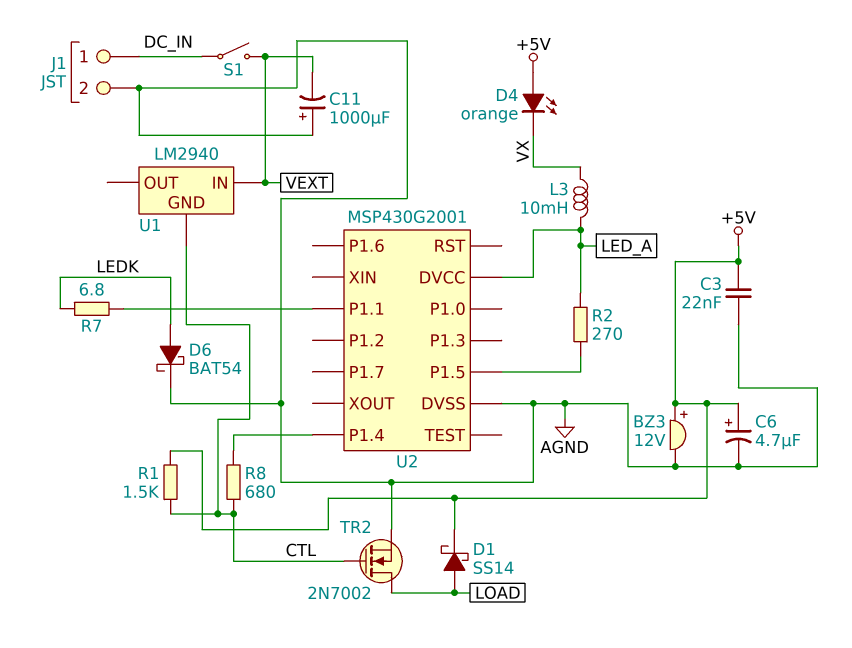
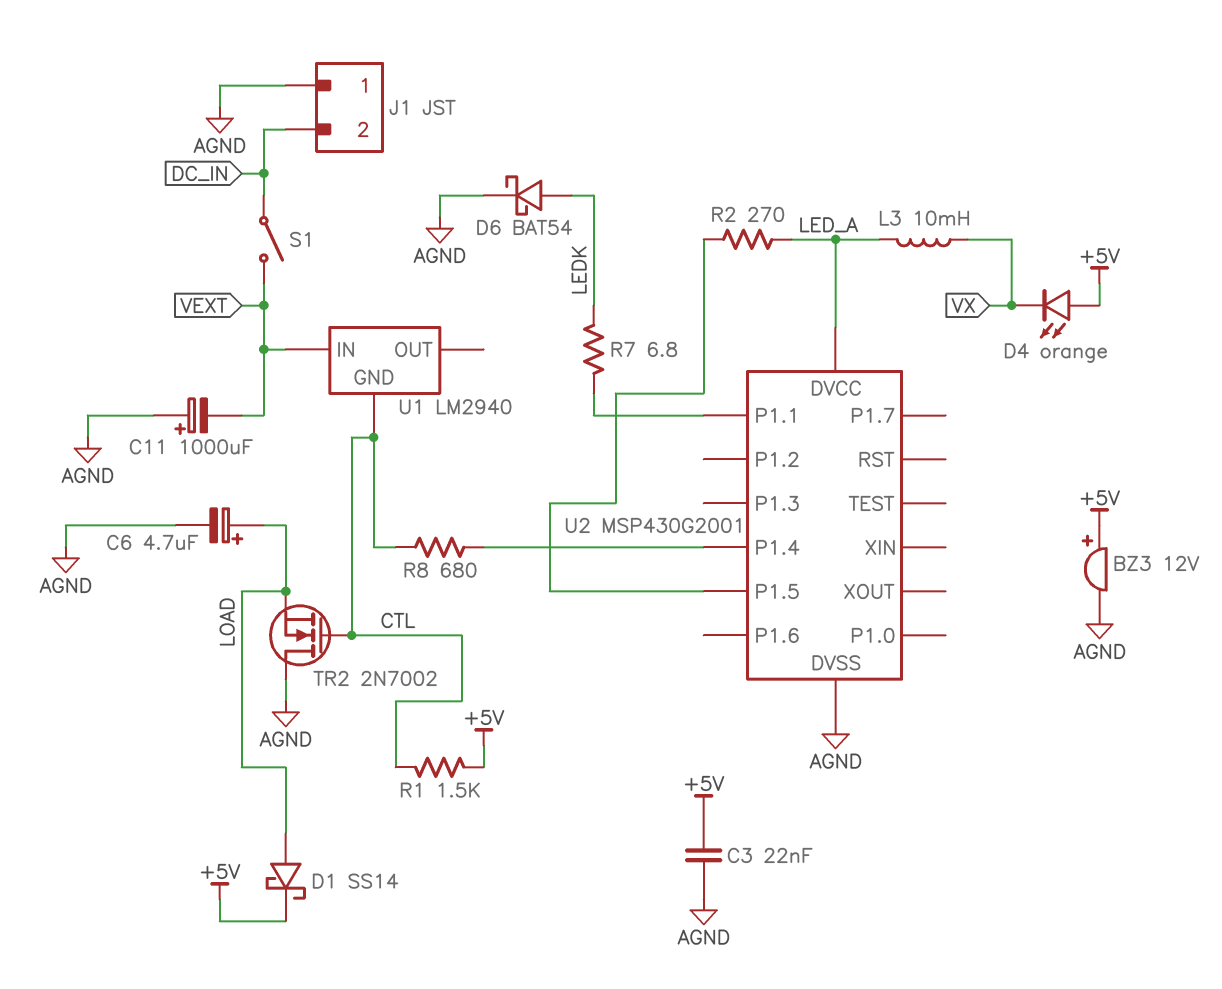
C6: 4.7uF (plus +5V, minus AGND) -> 4.7uF (plus LOAD, minus AGND)
J1 pin 1: DC_IN -> AGND
J1 pin 2: AGND -> DC_IN
TR2: NMOS 2N7002 (G CTL, D LOAD, S AGND) -> NMOS 2N7002 (G CTL, D AGND, S LOAD)

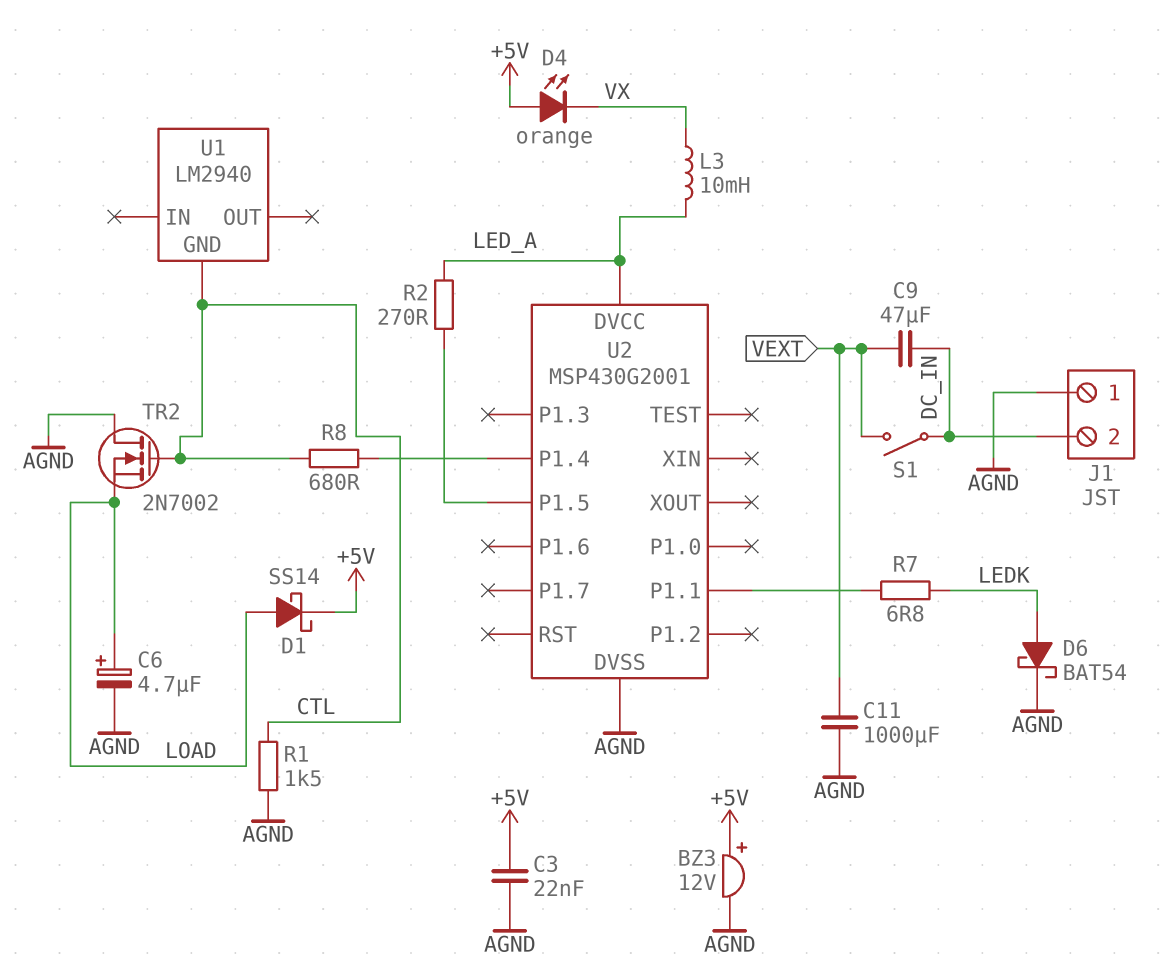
C9: none -> 47uF (DC_IN, VEXT)
C11: 1000uF (plus AGND, minus VEXT) -> 1000uF (AGND, VEXT)
R1: 1.5k (+5V, CTL) -> 1.5k (AGND, CTL)
U1 pin IN: VEXT -> none

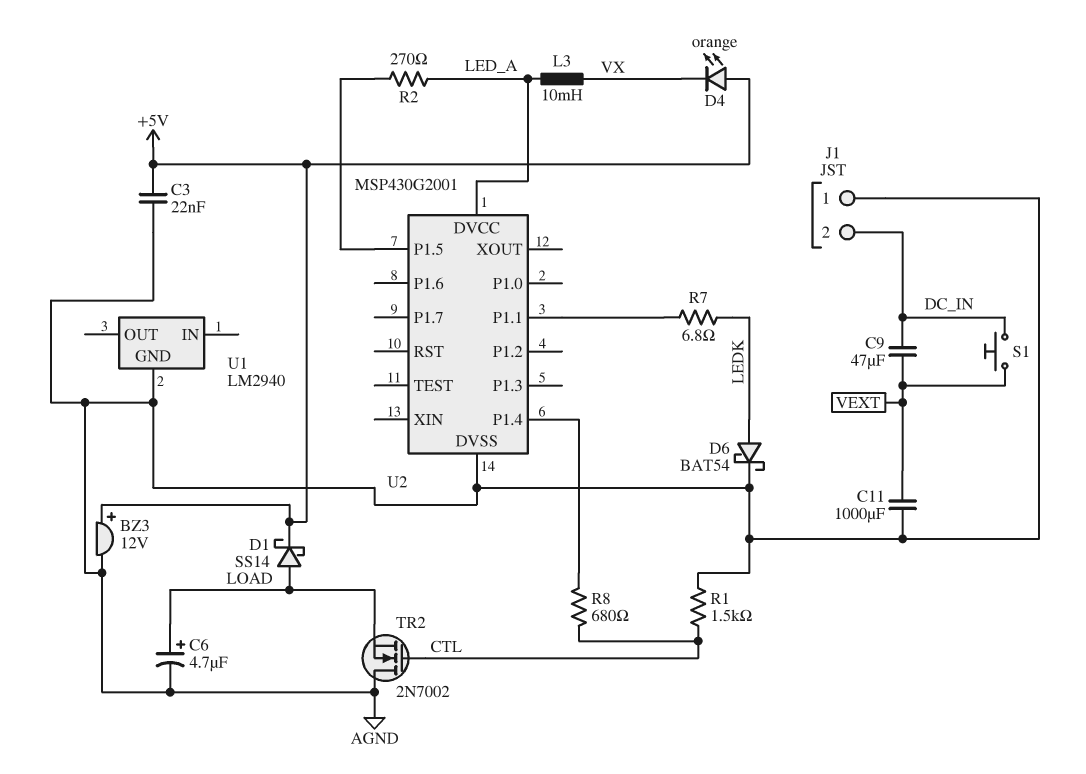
S1: switch (DC_IN, VEXT) -> button (DC_IN, VEXT)
U1 pin GND: CTL -> AGND

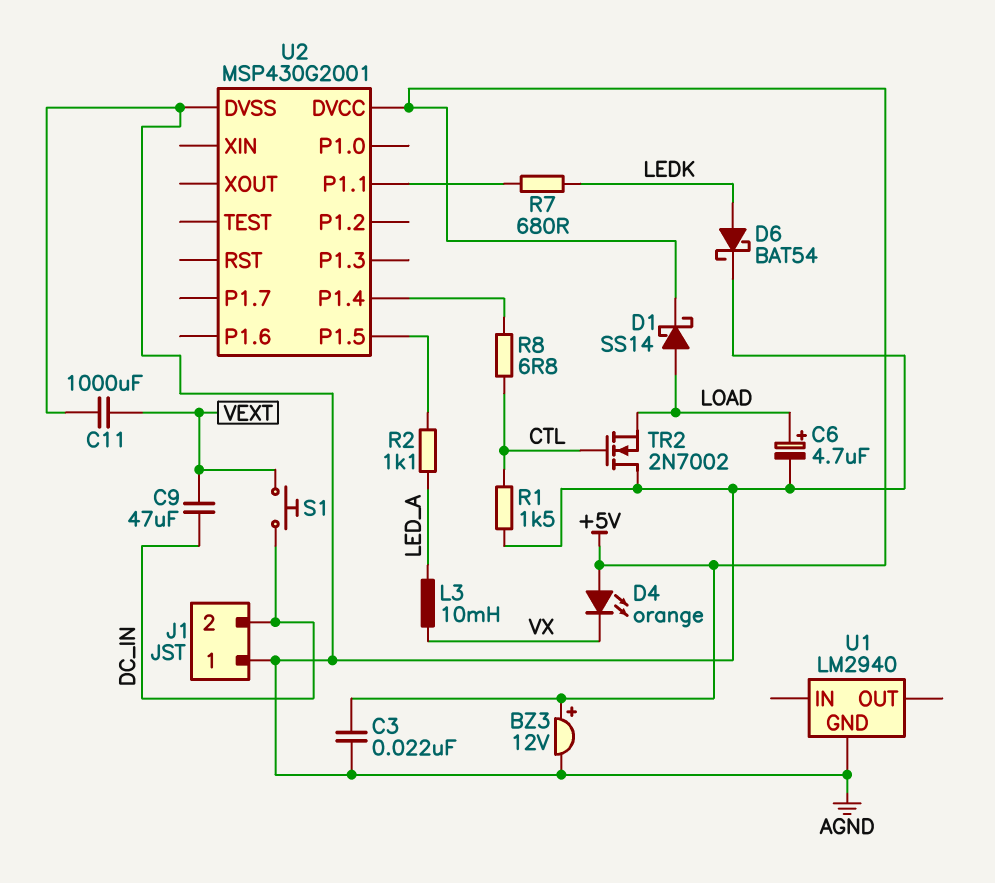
R2: 270 (LED_A, U2/P1.5) -> 1.1k (LED_A, U2/P1.5)
R7: 6.8 (LEDK, U2/P1.1) -> 680 (LEDK, U2/P1.1)
R8: 680 (CTL, U2/P1.4) -> 6.8 (CTL, U2/P1.4)
U2 pin DVCC: LED_A -> +5V

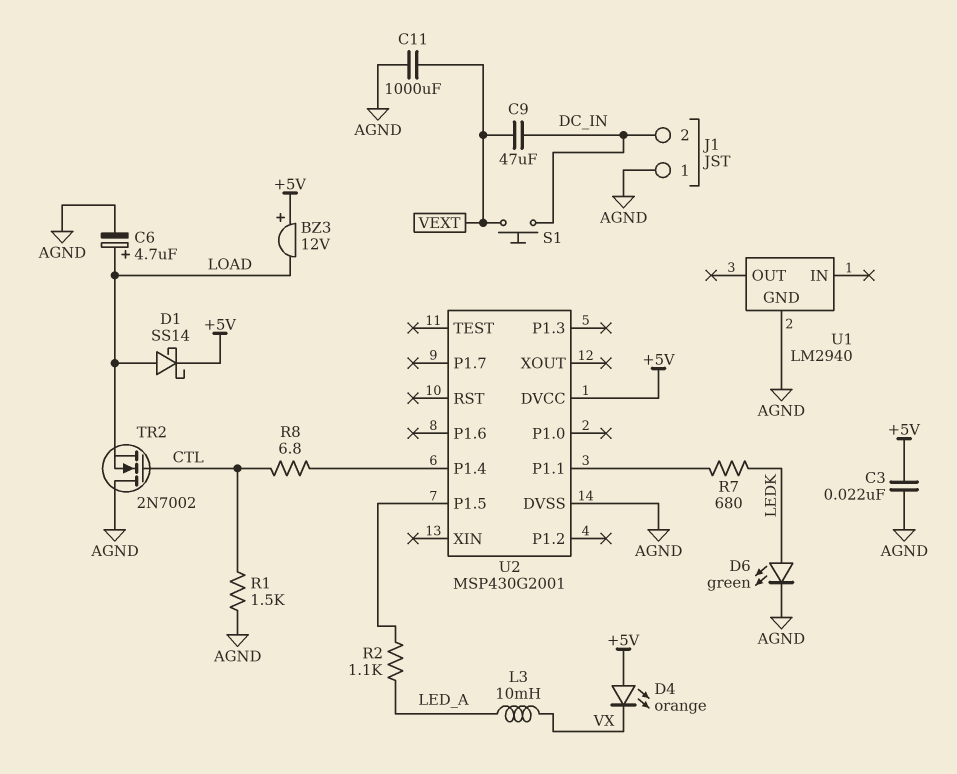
BZ3: buzzer 12V (plus +5V, minus AGND) -> buzzer 12V (plus +5V, minus LOAD)
D6: schottky BAT54 (A LEDK, K AGND) -> LED green (A LEDK, K AGND)

